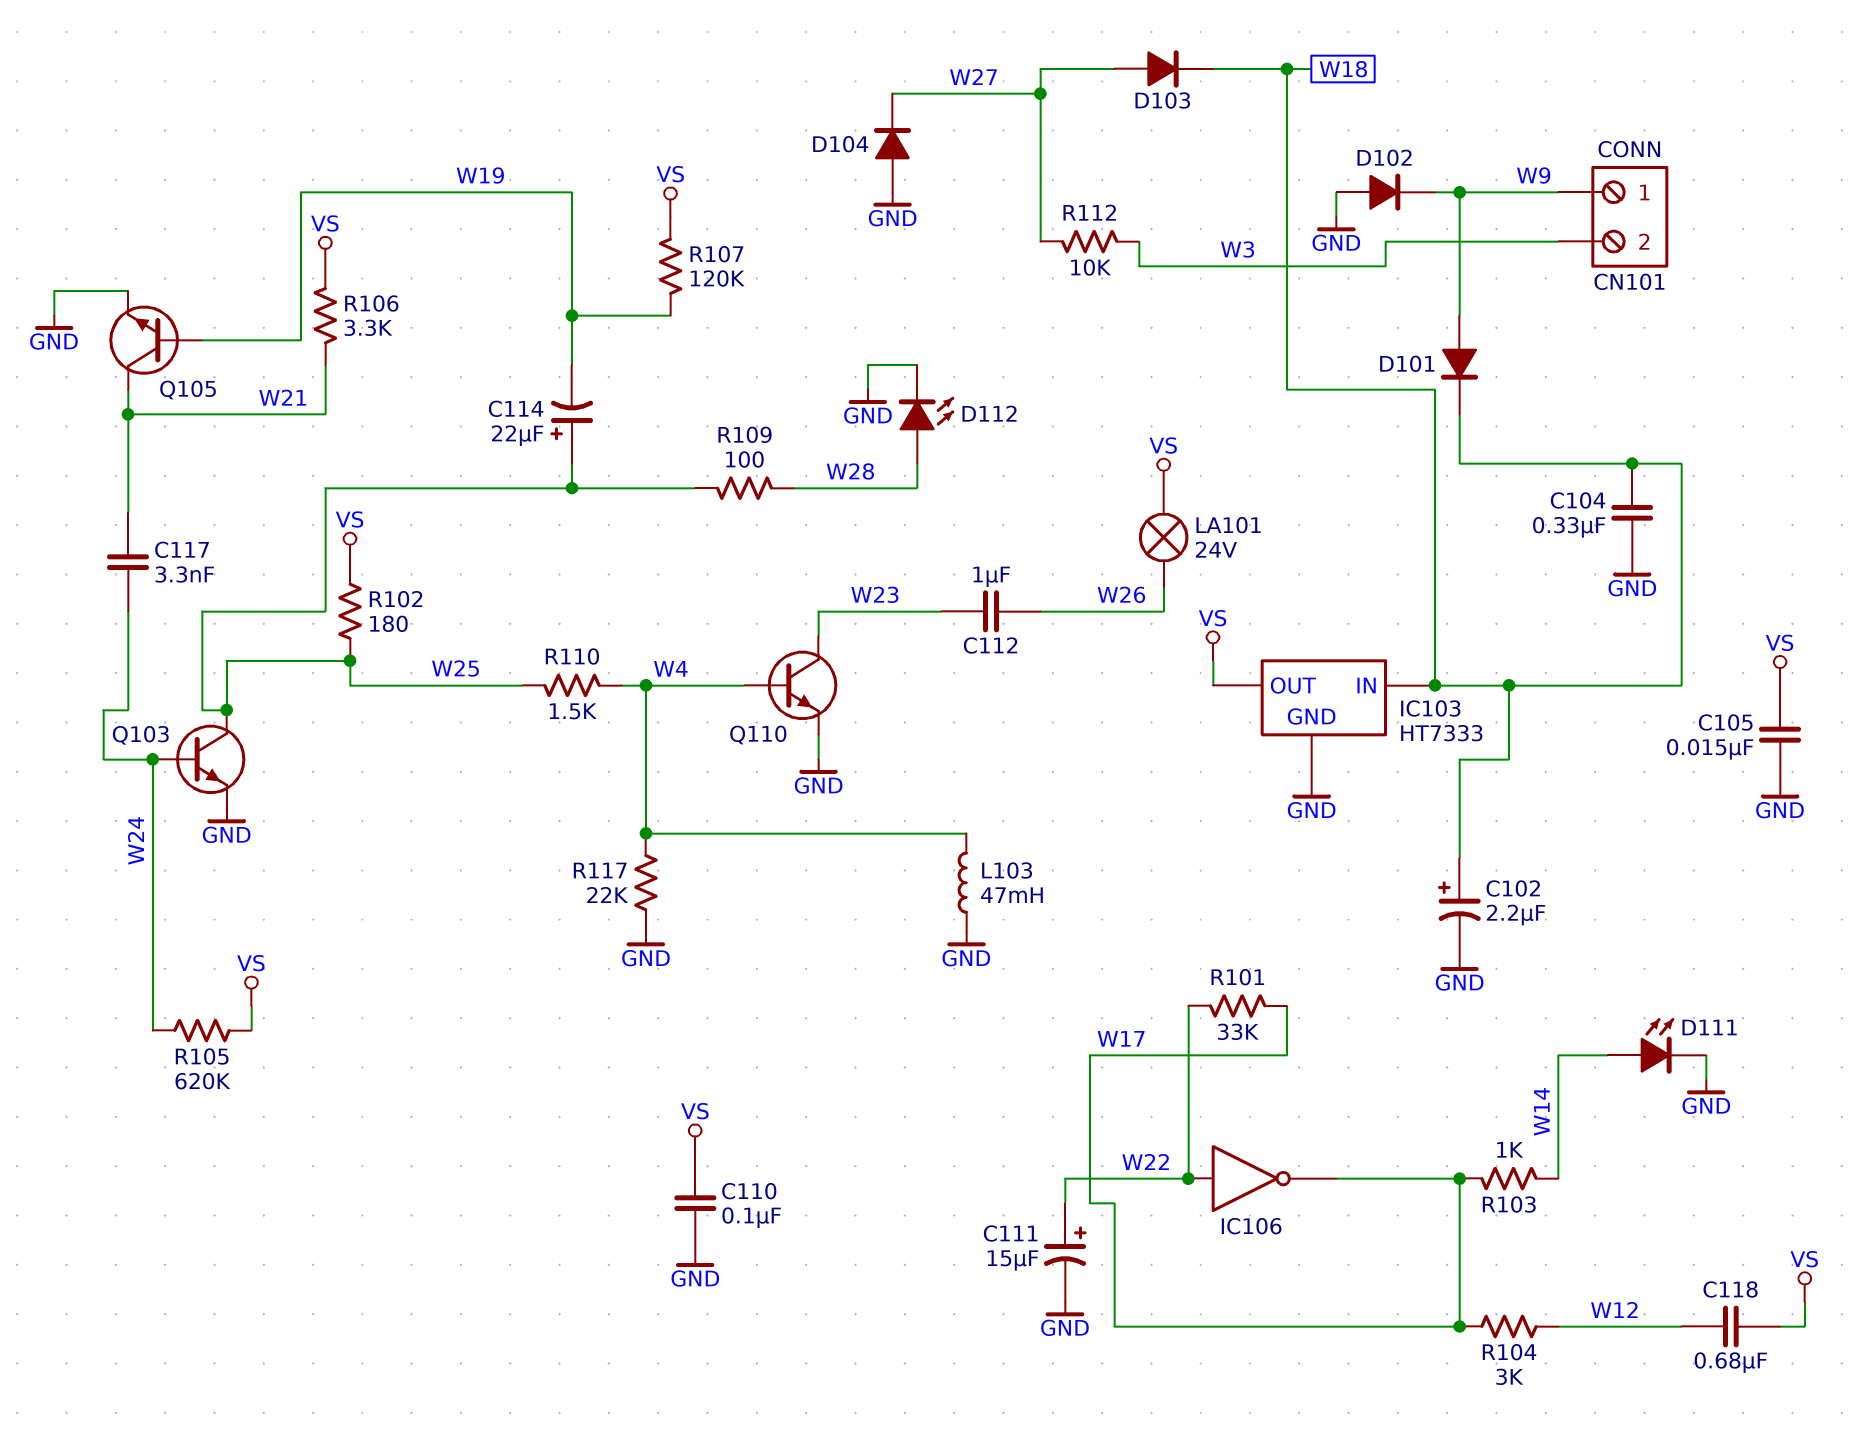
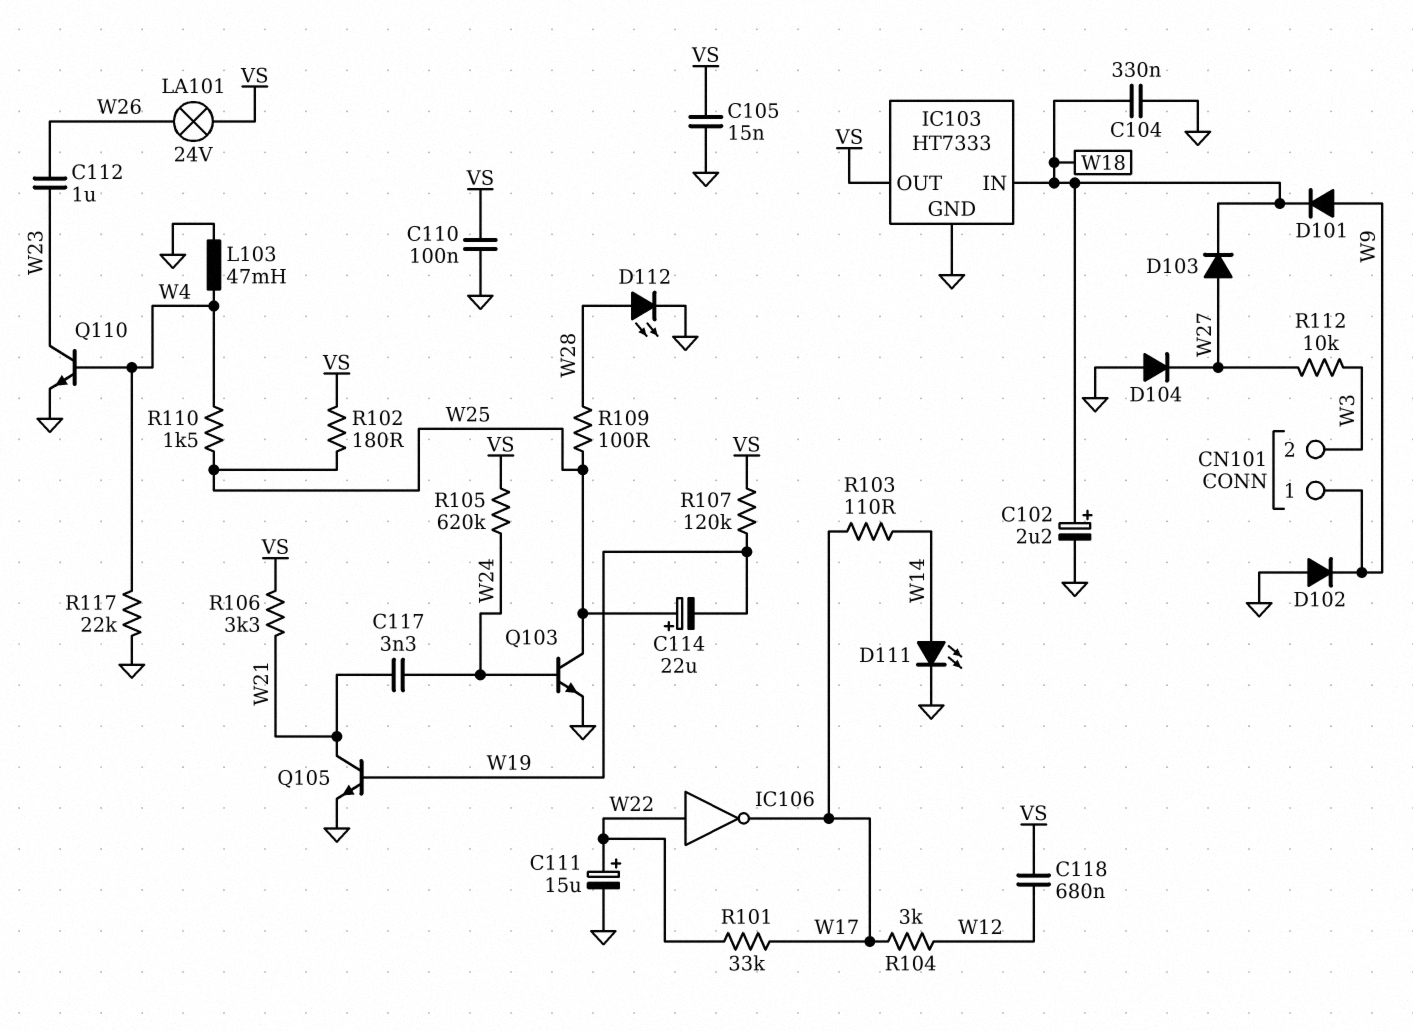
R103: 1k (W14, W17) -> 110 (W14, W17)

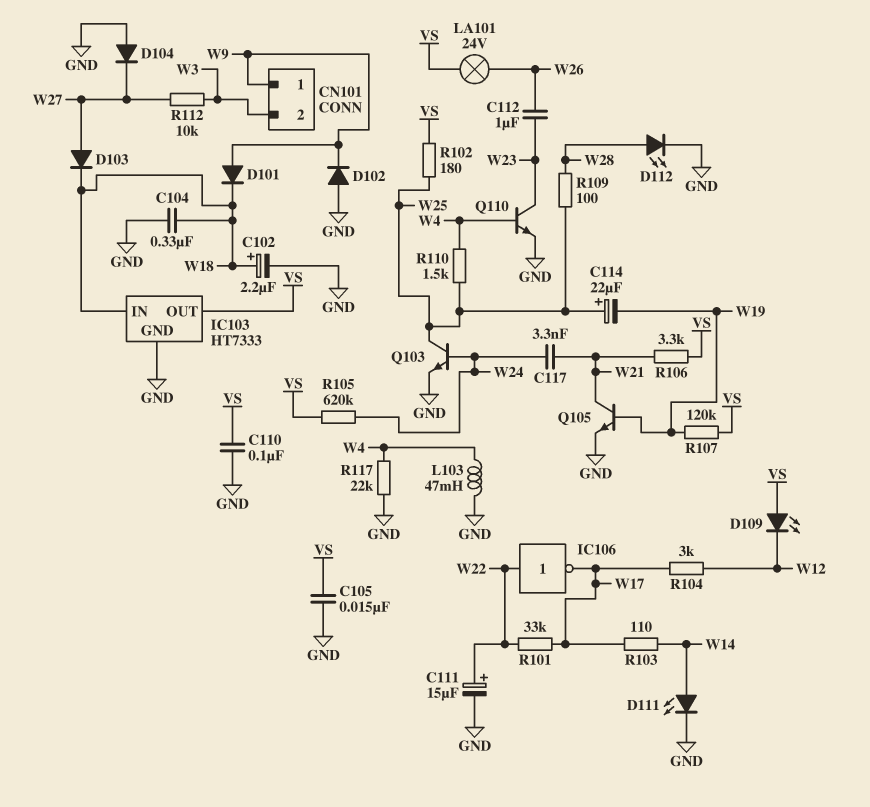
C118: 680nF (VS, W12) -> none
D109: none -> LED (A VS, K W12)

